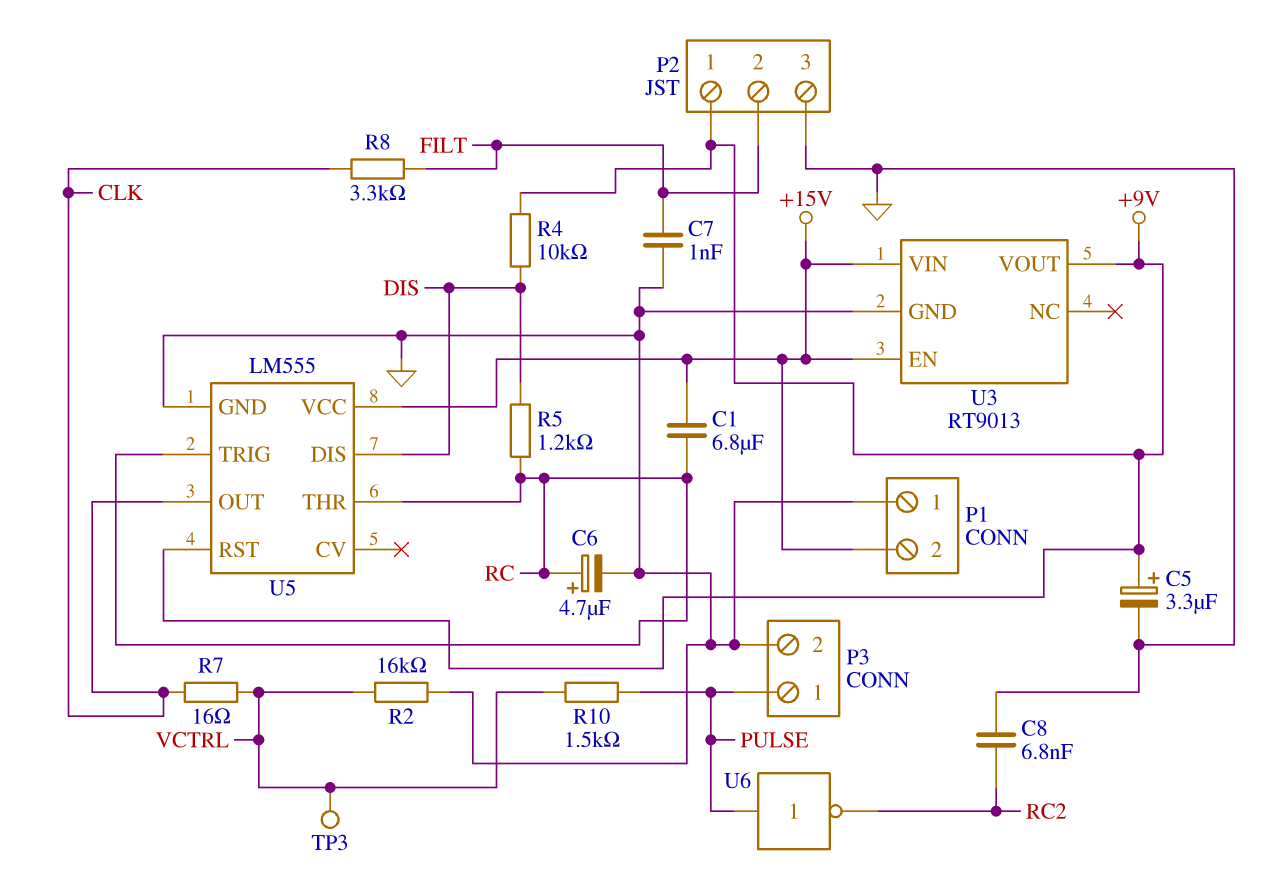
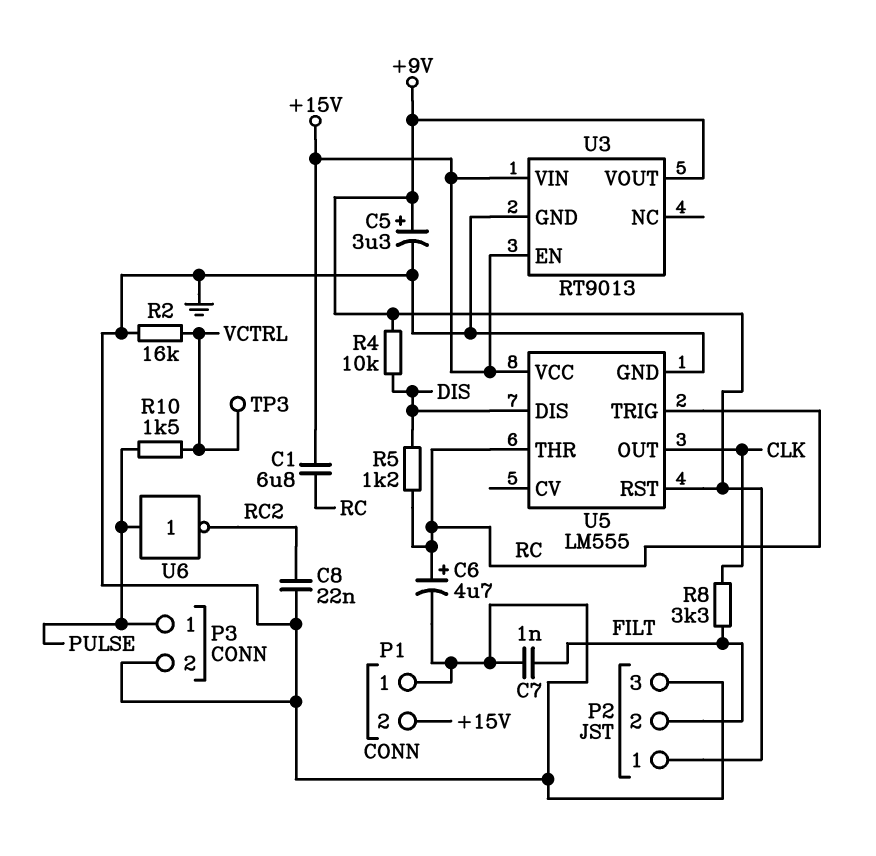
C8: 6.8nF (GND, RC2) -> 22nF (GND, RC2)
R7: 16 (CLK, VCTRL) -> none

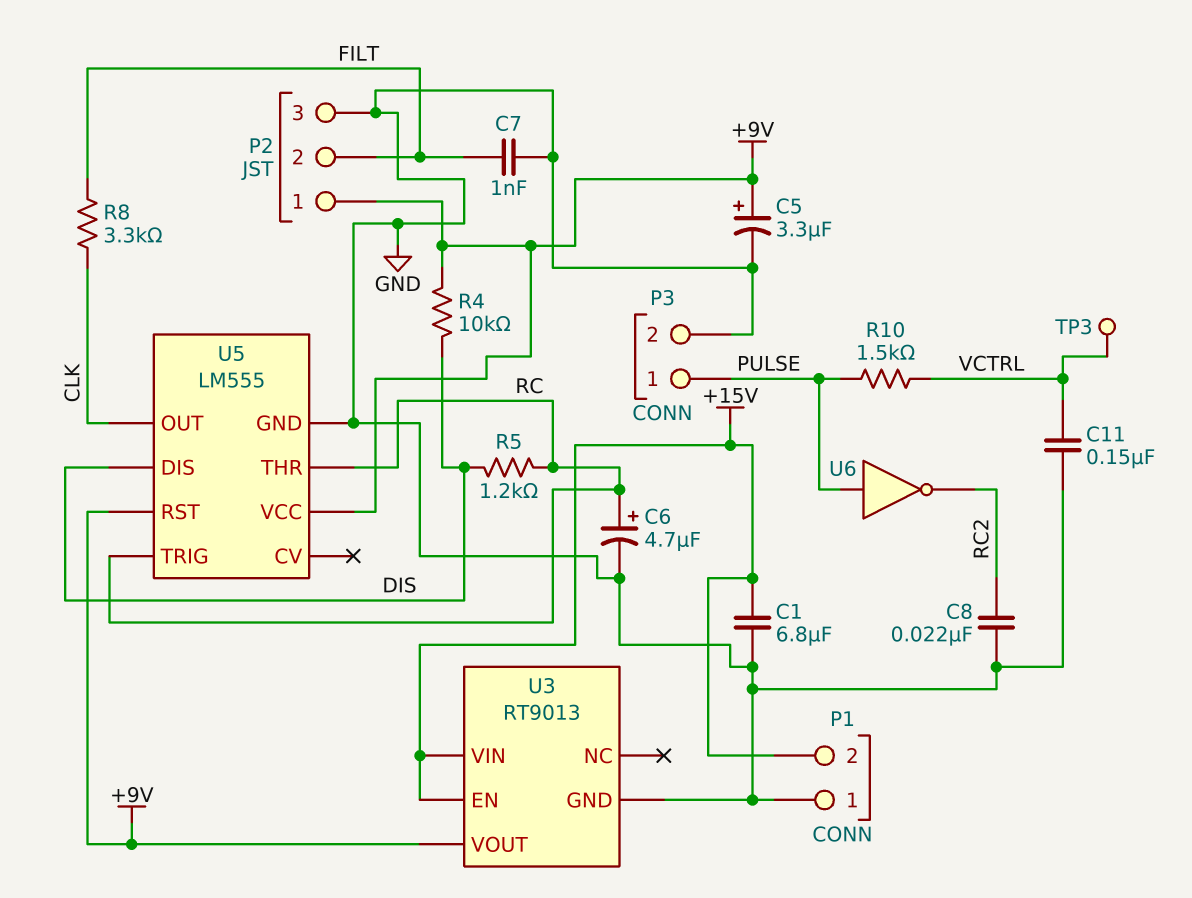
C1: 6.8uF (+15V, RC) -> 6.8uF (+15V, GND)
C11: none -> 150nF (GND, VCTRL)
R2: 16k (GND, VCTRL) -> none
U5 pin VCC: +15V -> +9V

